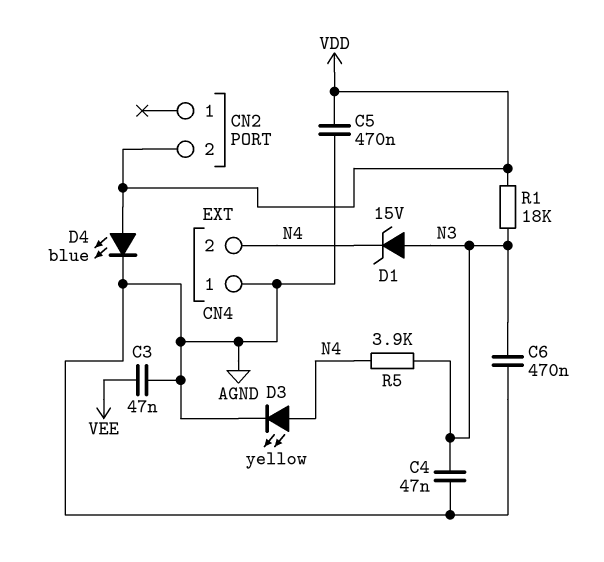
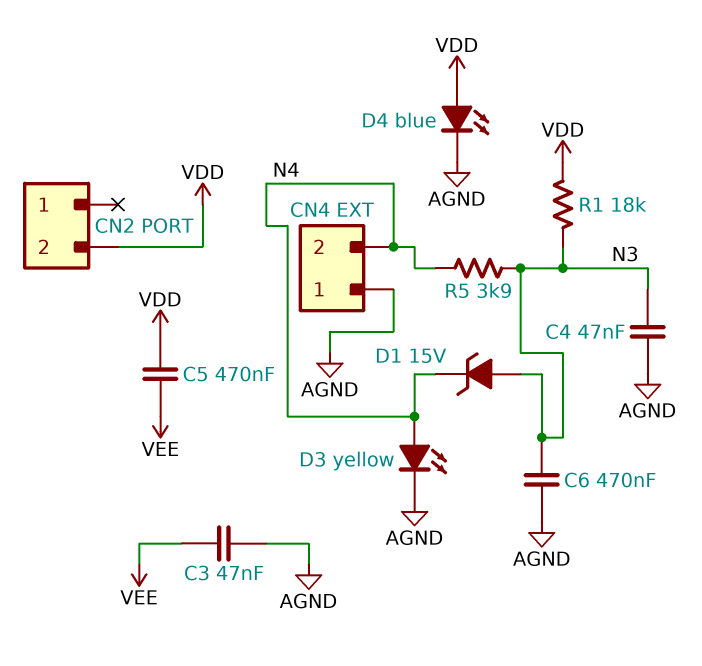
C5: 470nF (AGND, VDD) -> 470nF (VDD, VEE)

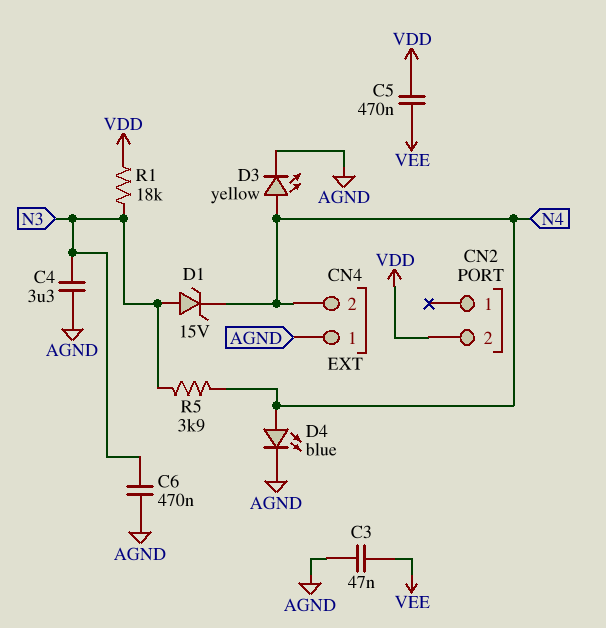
C4: 47nF (AGND, N3) -> 3.3uF (AGND, N3)
D4: LED blue (A VDD, K AGND) -> LED blue (A N4, K AGND)

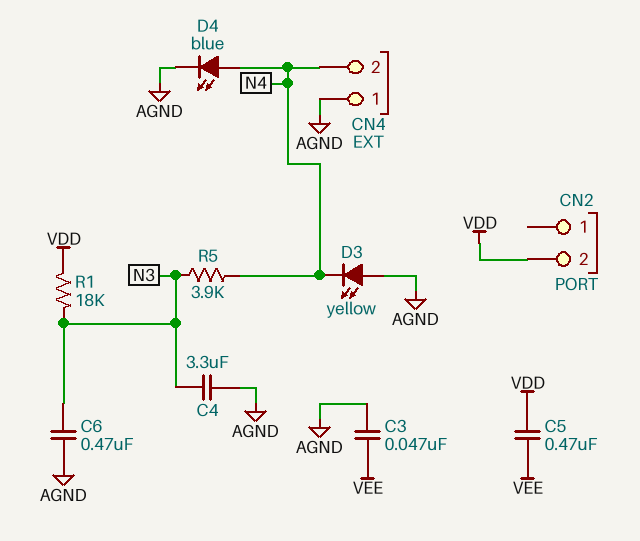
D1: zener 15V (A N3, K N4) -> none
D3: LED yellow (A N4, K AGND) -> LED yellow (A AGND, K N4)

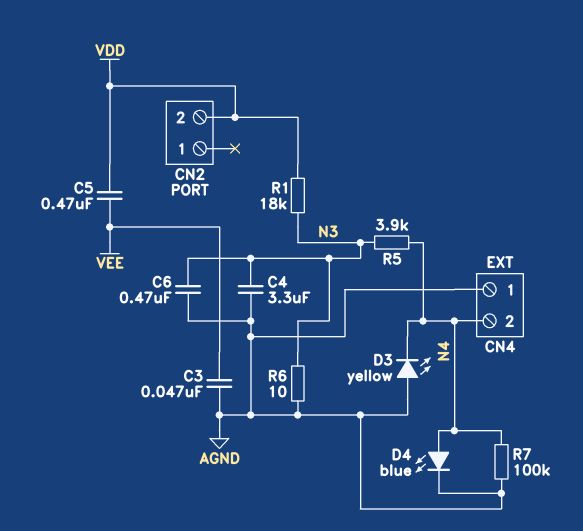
R6: none -> 10 (AGND, N3)
R7: none -> 100k (AGND, N4)

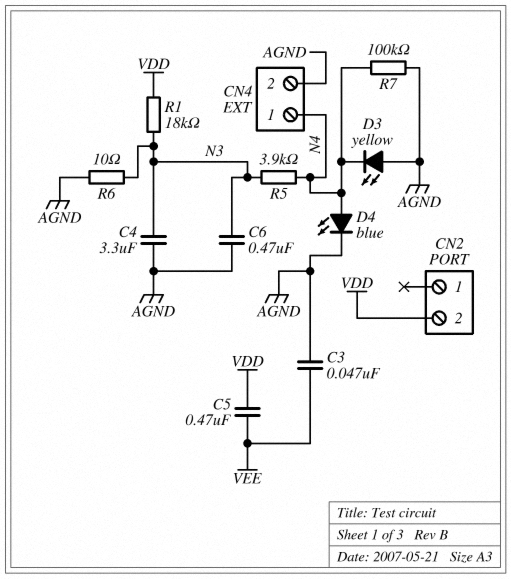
CN4 pin 1: AGND -> N4
CN4 pin 2: N4 -> AGND

